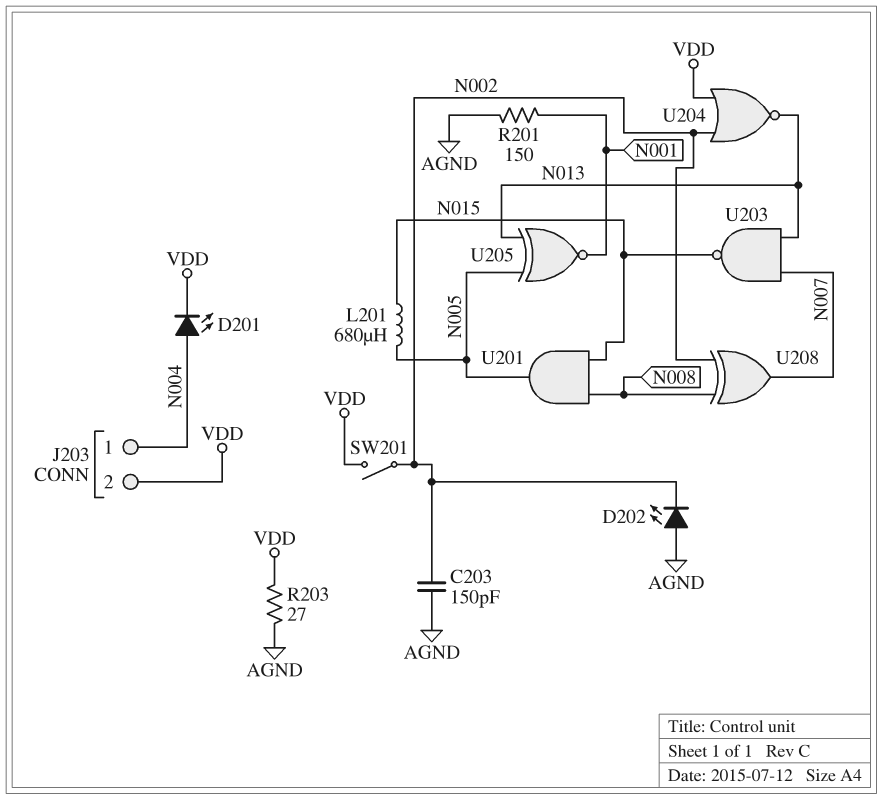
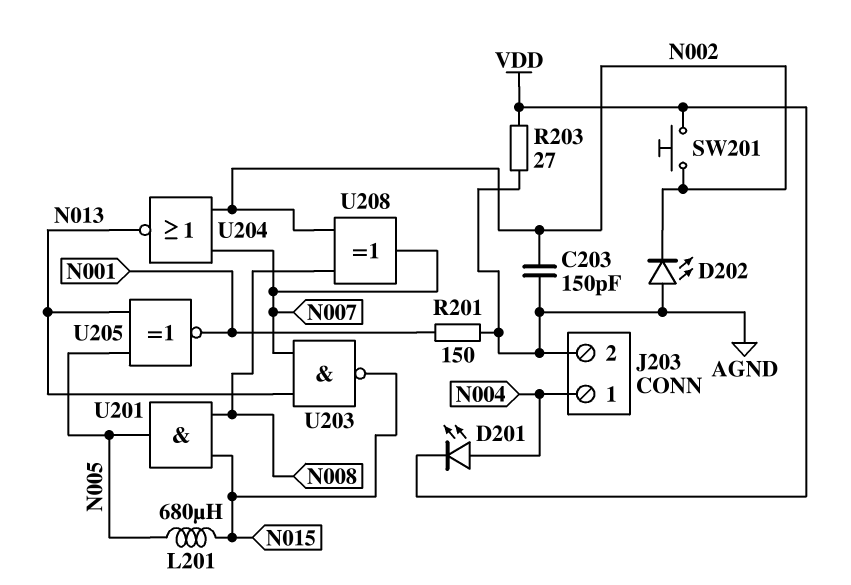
J203 pin 2: VDD -> AGND
SW201: switch (N002, VDD) -> button (N002, VDD)
U204: NOR (in N002, in VDD, out N013) -> NOR (in N002, in N007, out N013)

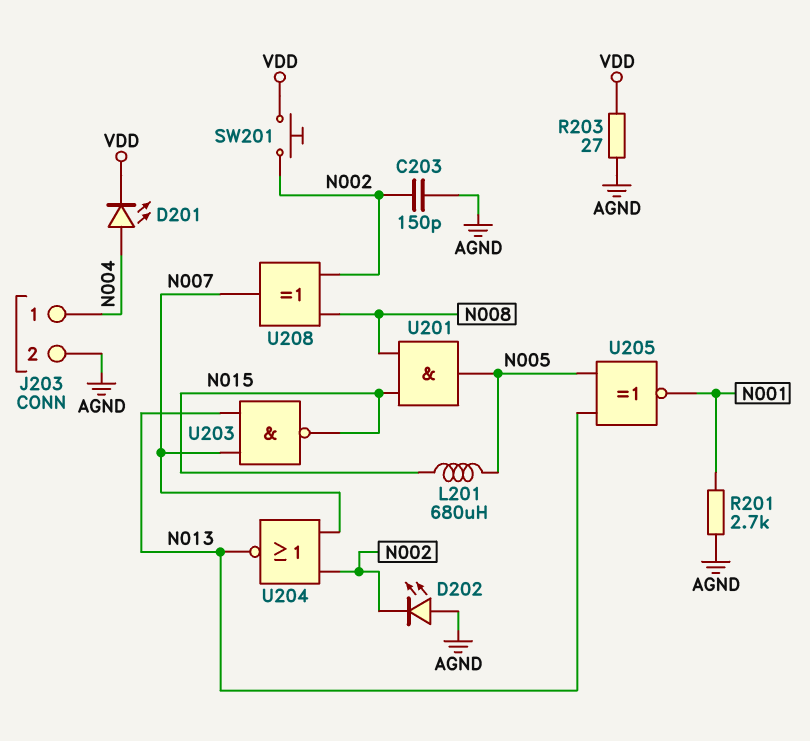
R201: 150 (AGND, N001) -> 2.7k (AGND, N001)

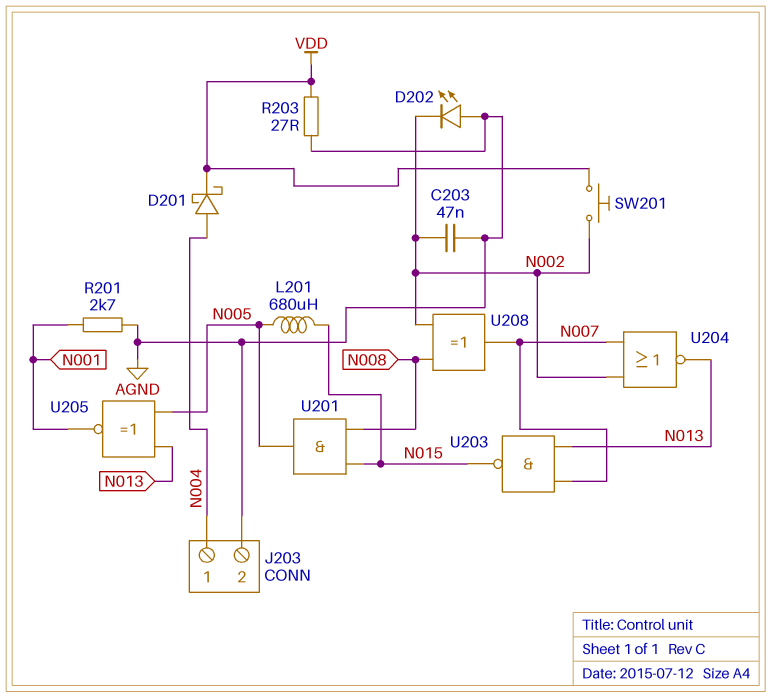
C203: 150pF (AGND, N002) -> 47nF (AGND, N002)
D201: LED (A N004, K VDD) -> schottky (A N004, K VDD)

